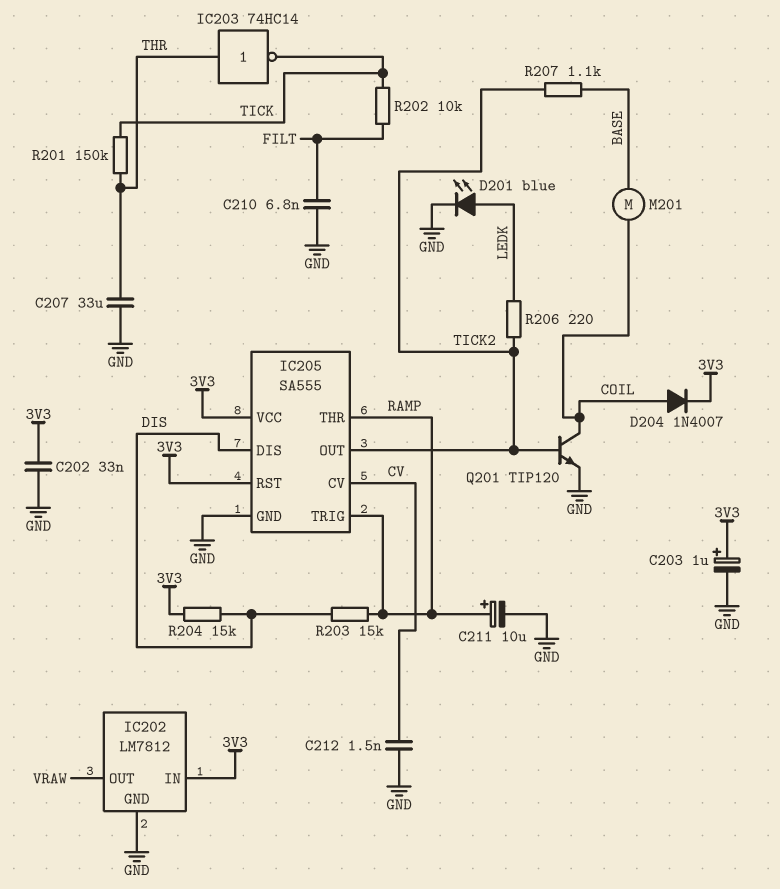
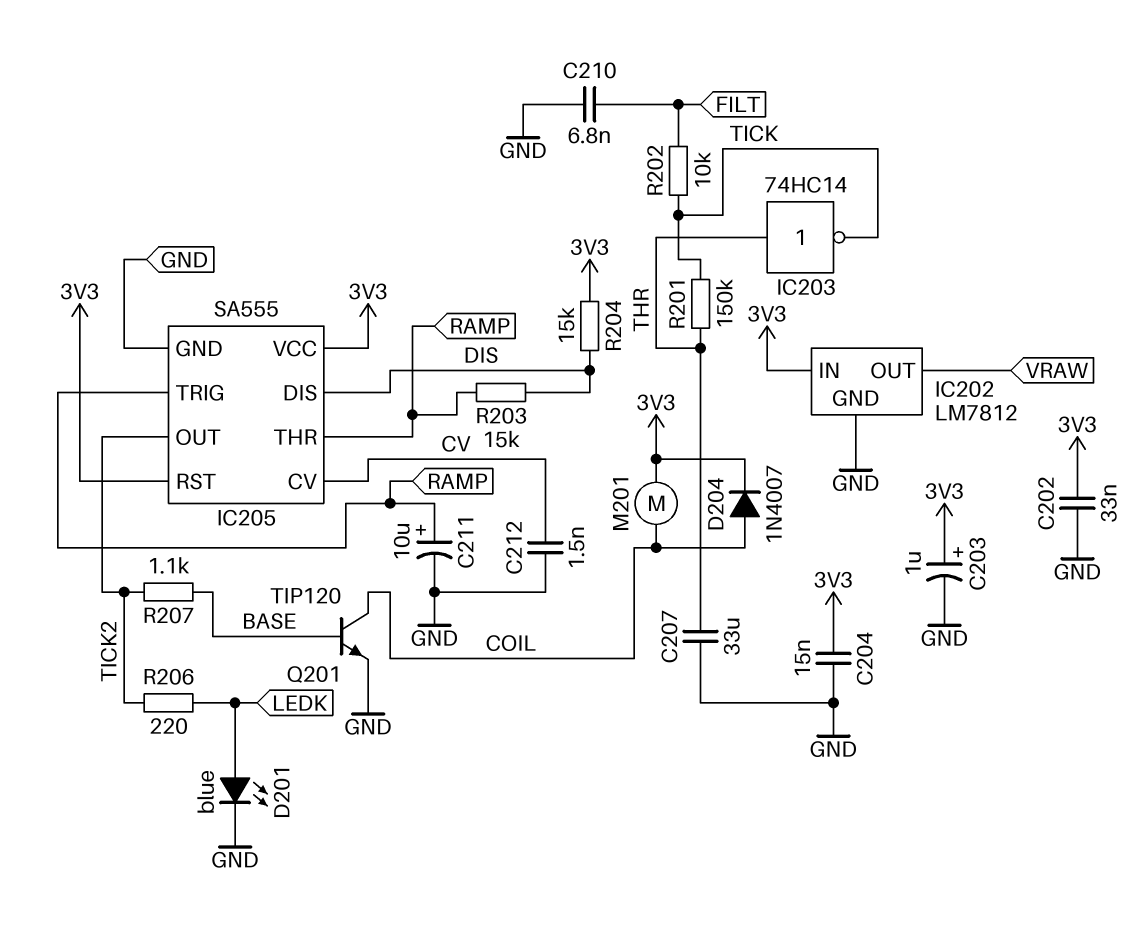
C204: none -> 15nF (3V3, GND)
M201: motor (BASE, COIL) -> motor (3V3, COIL)
Q201: NPN TIP120 (B TICK2, C COIL, E GND) -> NPN TIP120 (B BASE, C COIL, E GND)

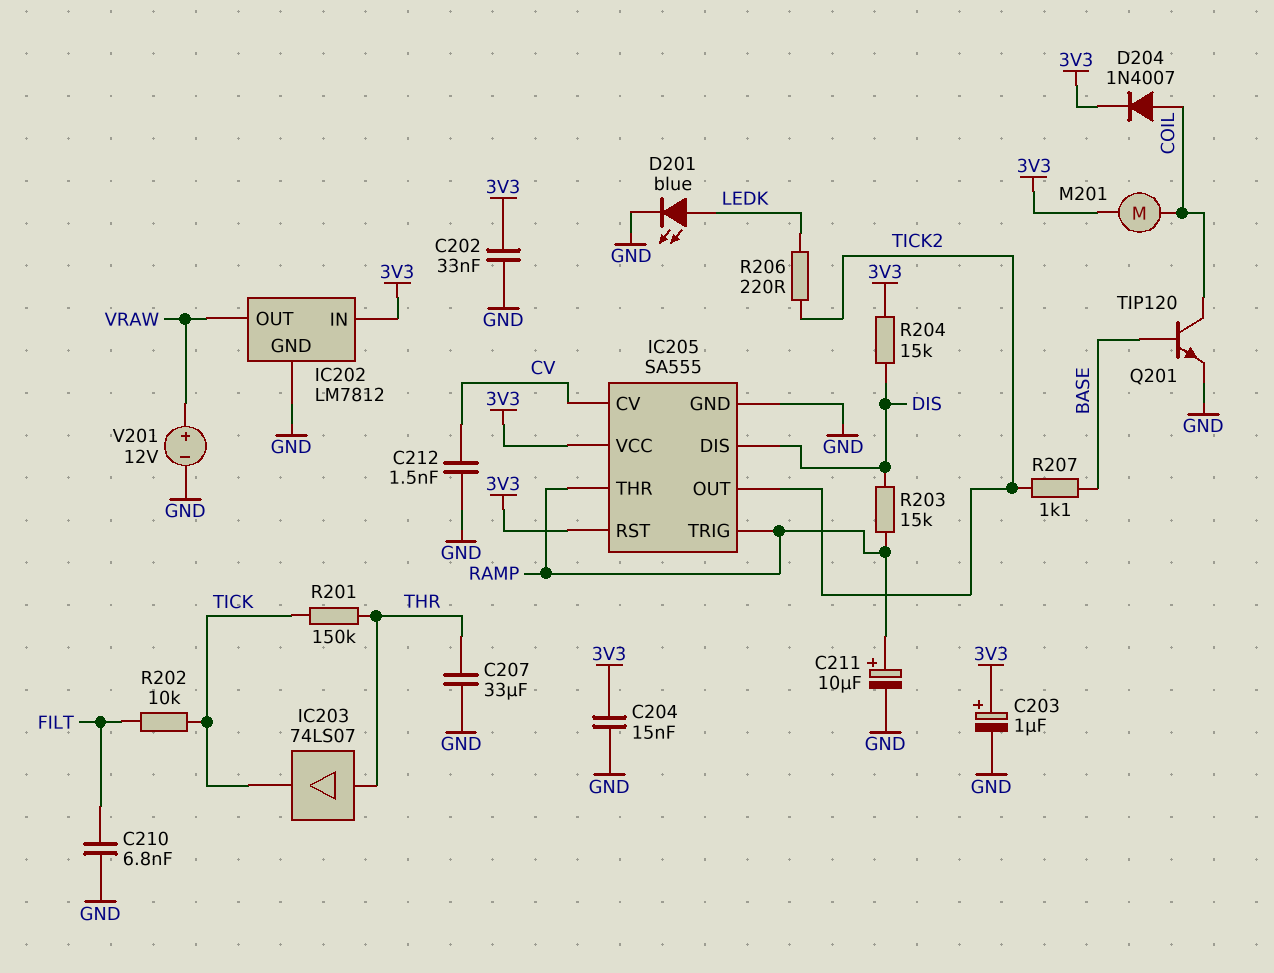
IC203: NOT 74HC14 (in THR, out TICK) -> buffer 74LS07 (in THR, out TICK)
V201: none -> 12V (plus VRAW, minus GND)

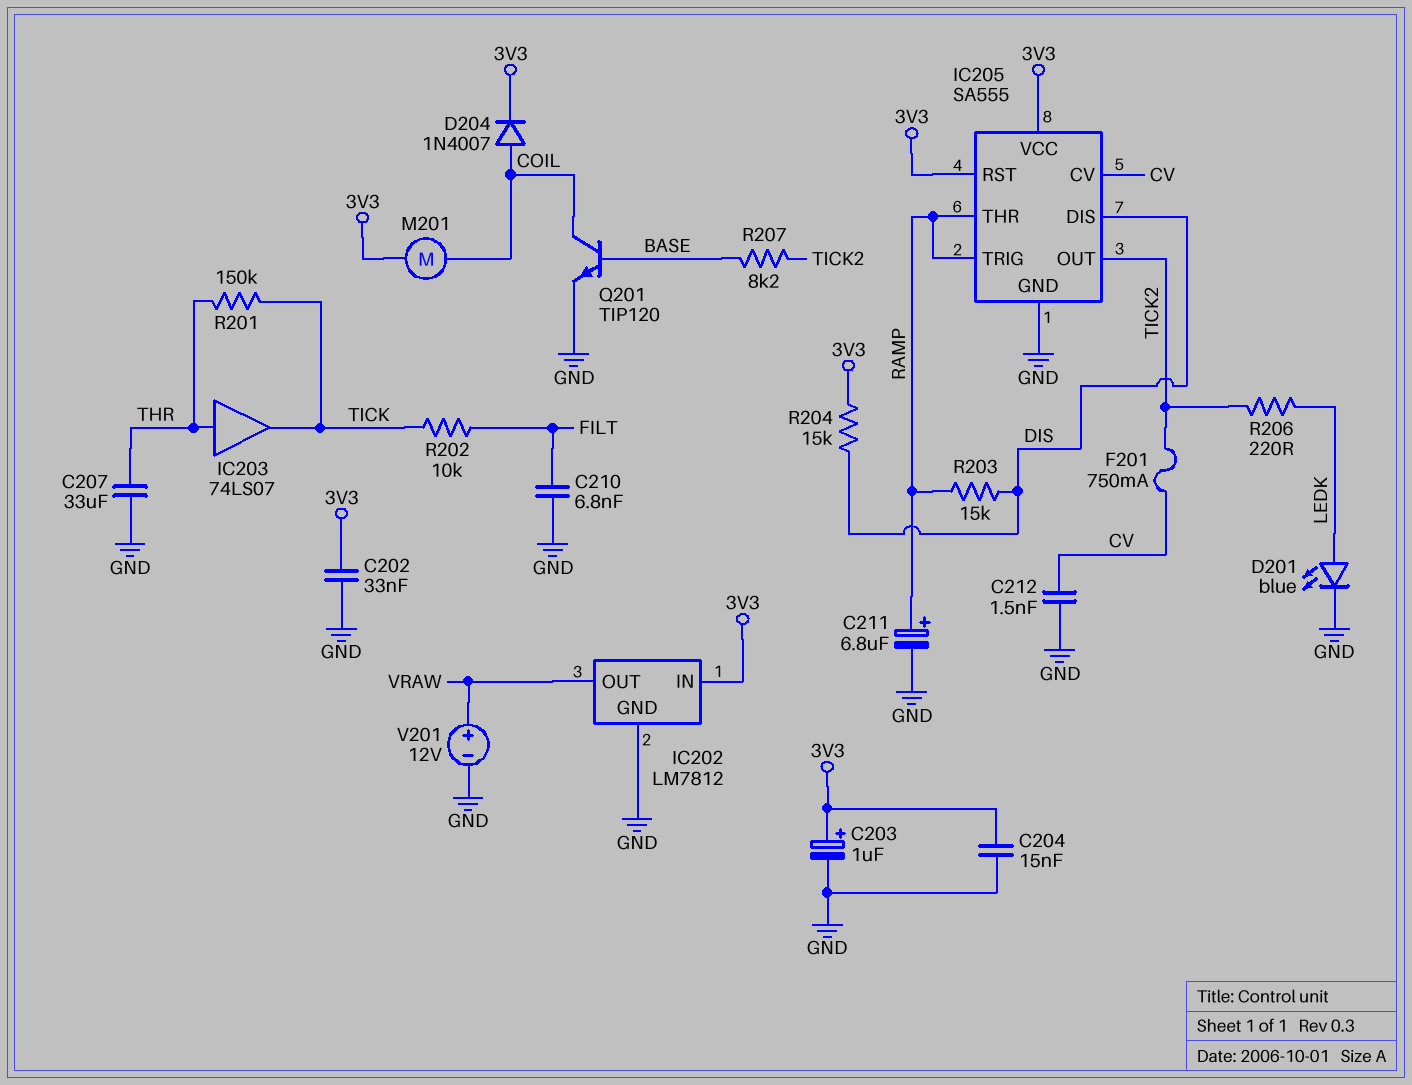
C211: 10uF (plus RAMP, minus GND) -> 6.8uF (plus RAMP, minus GND)
F201: none -> 750mA (CV, TICK2)
R207: 1.1k (BASE, TICK2) -> 8.2k (BASE, TICK2)

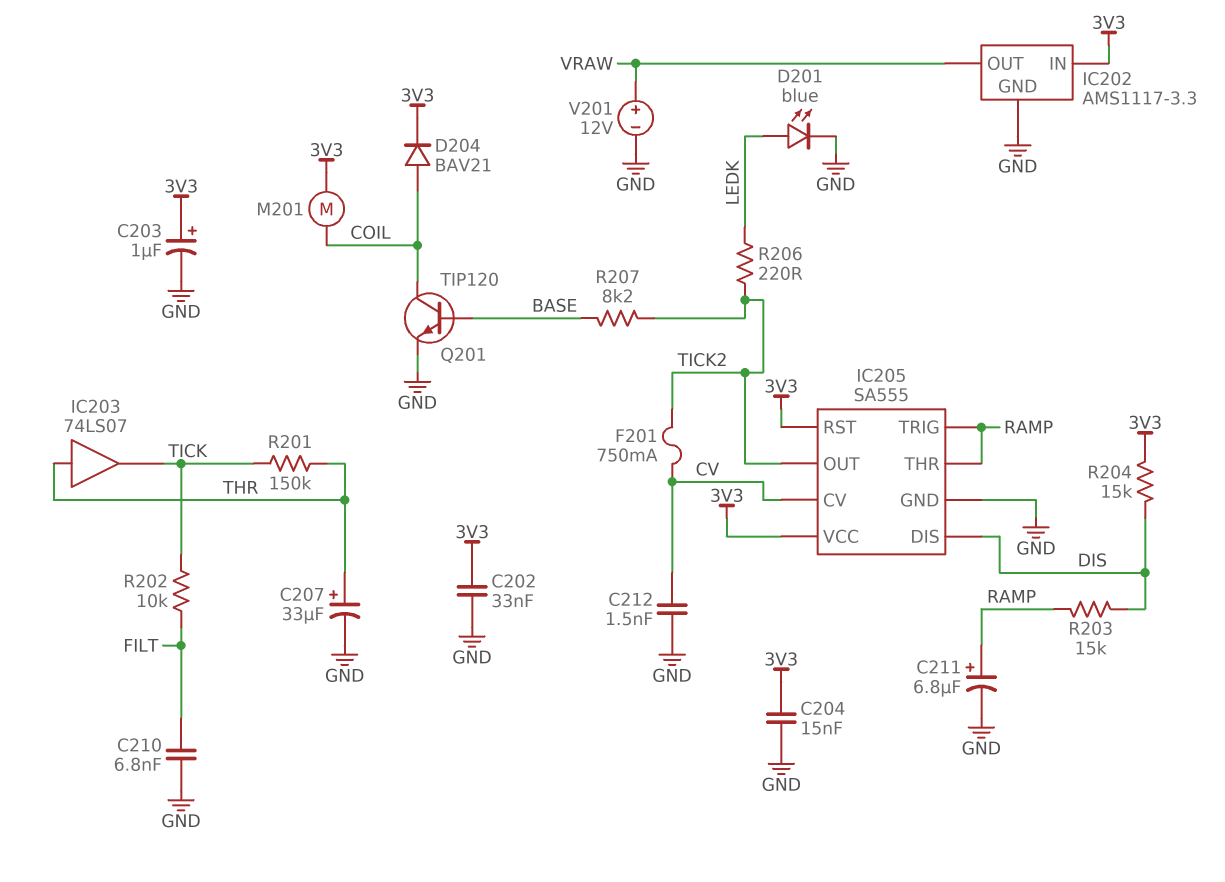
C207: 33uF (GND, THR) -> 33uF (plus THR, minus GND)
D204: diode 1N4007 (A COIL, K 3V3) -> diode BAV21 (A COIL, K 3V3)
IC202: LM7812 -> AMS1117-3.3

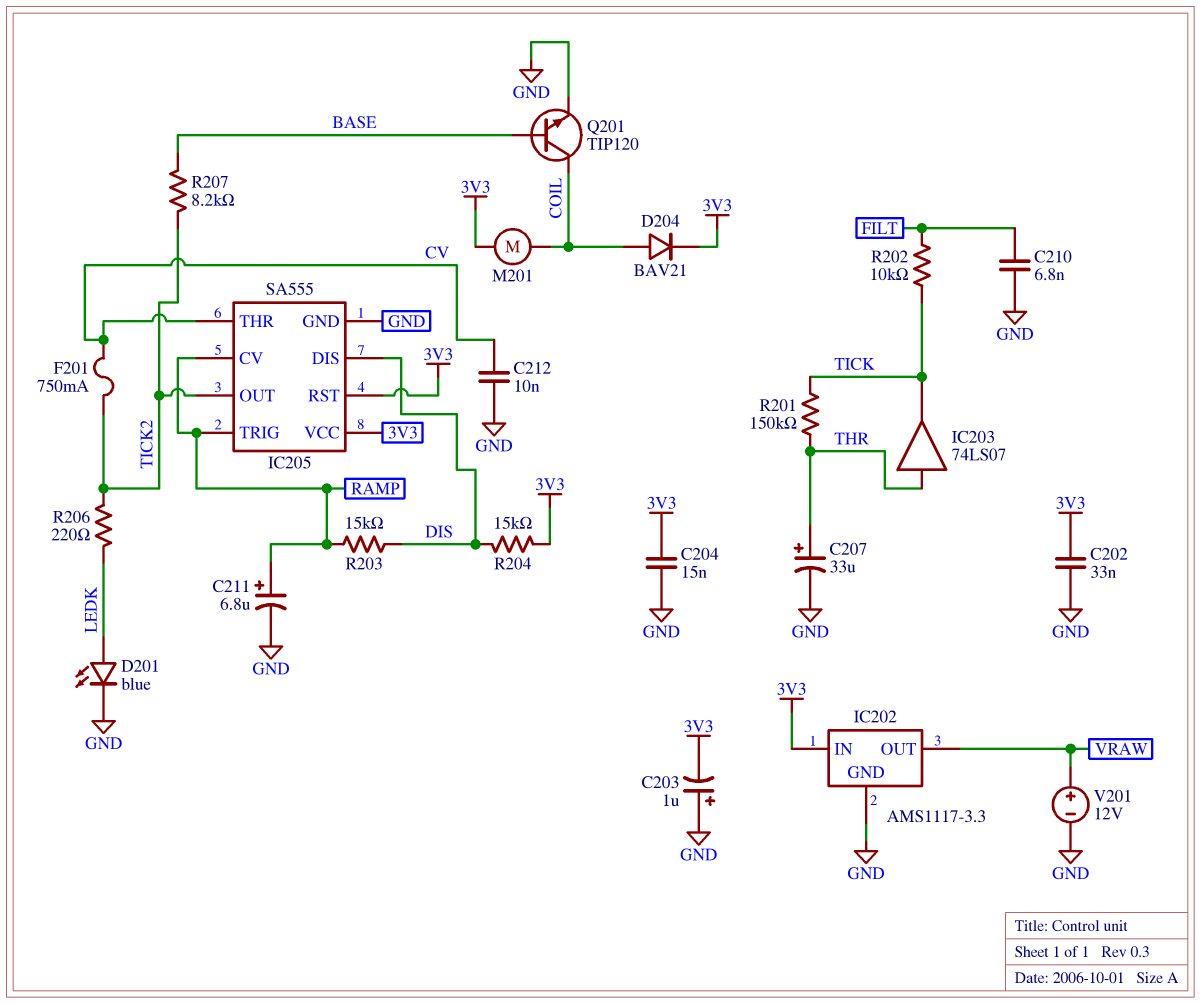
C203: 1uF (plus 3V3, minus GND) -> 1uF (plus GND, minus 3V3)
C212: 1.5nF (CV, GND) -> 10nF (CV, GND)
IC205 pin CV: CV -> RAMP
IC205 pin THR: RAMP -> CV

